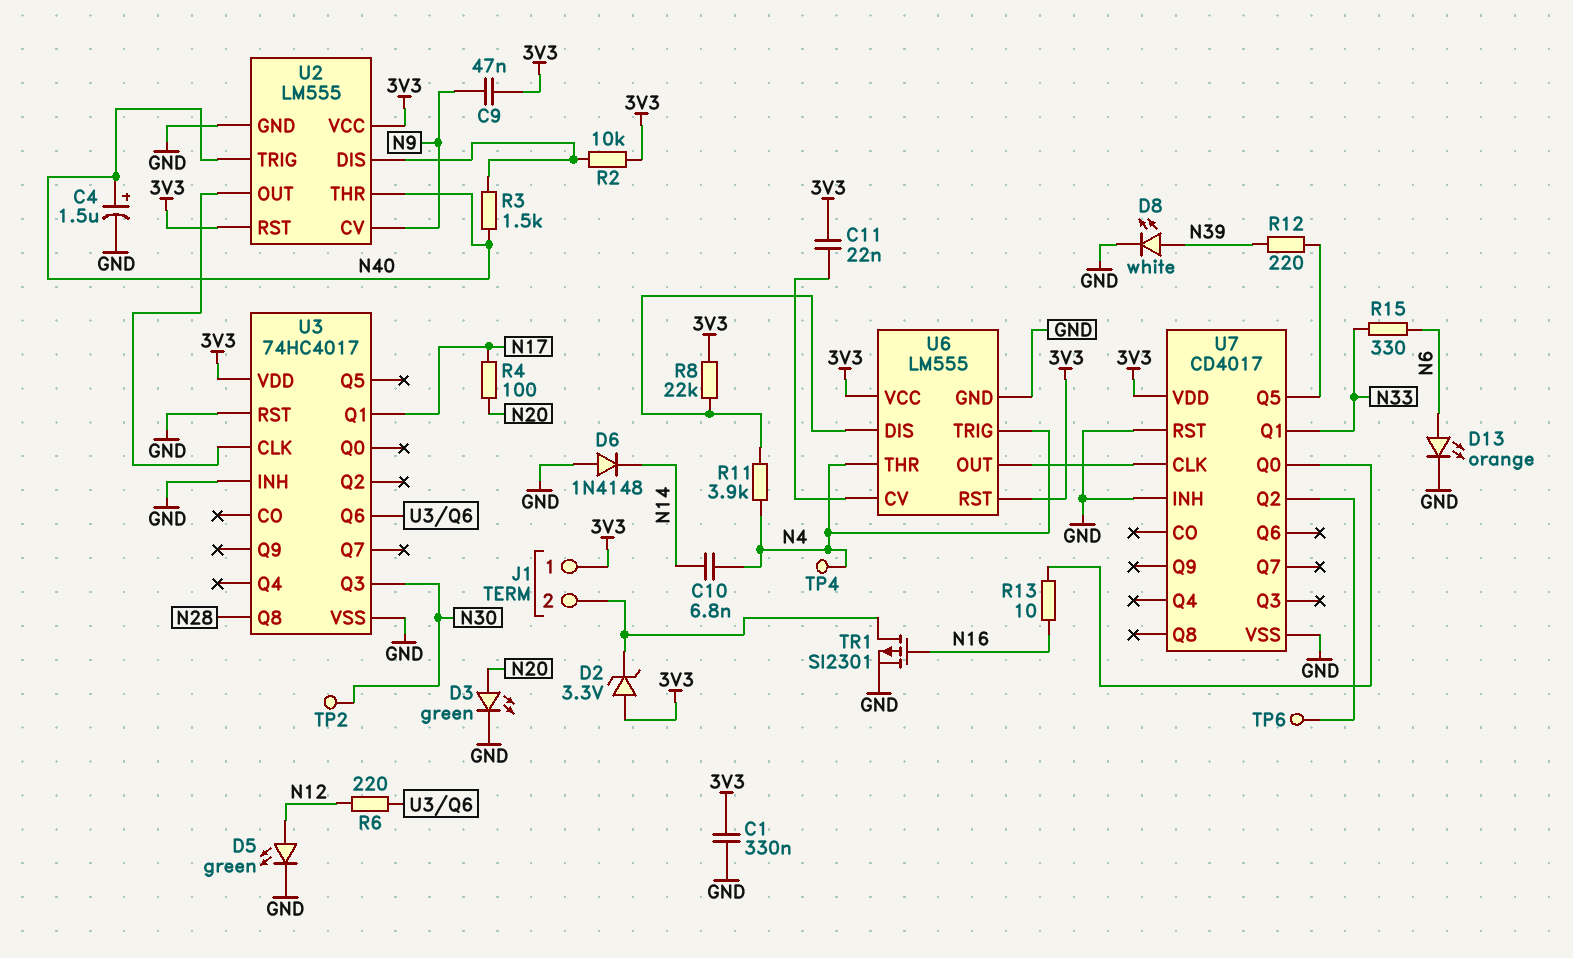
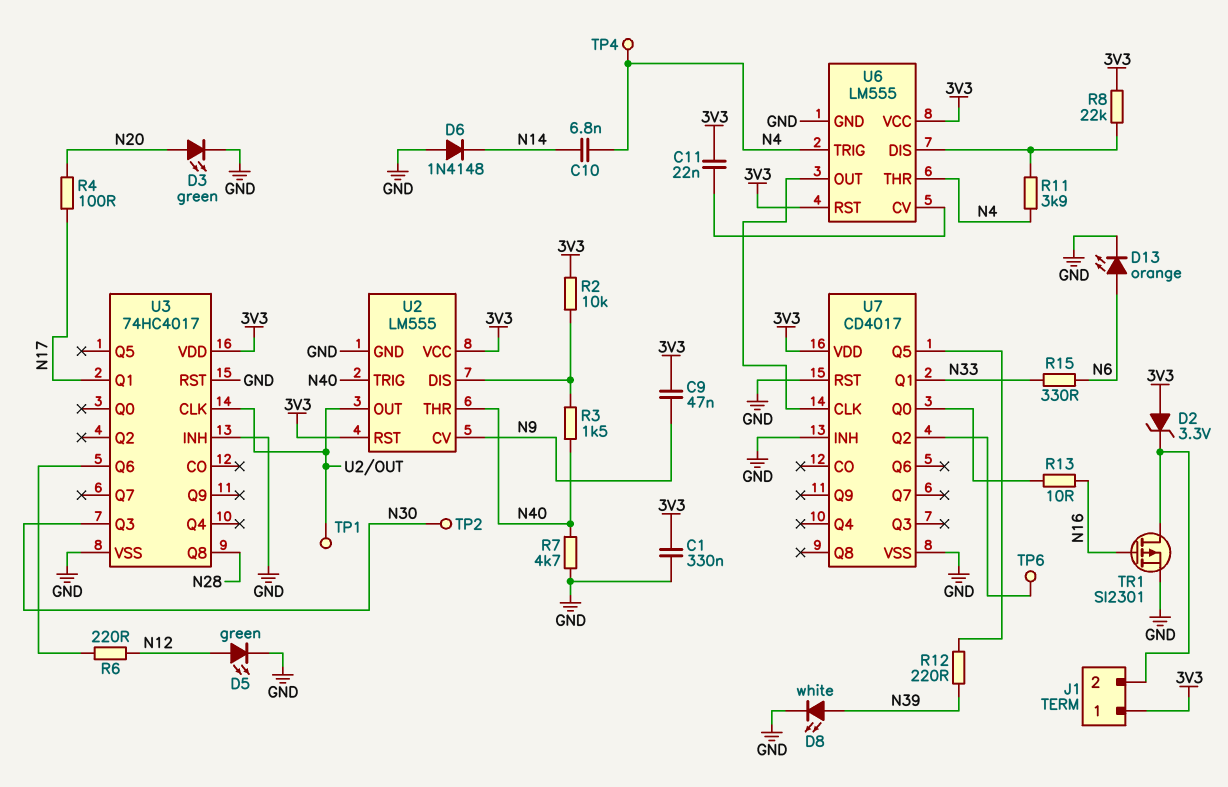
C4: 1.5uF (plus N40, minus GND) -> none
R7: none -> 4.7k (GND, N40)
TP1: none -> test point (U2/OUT)

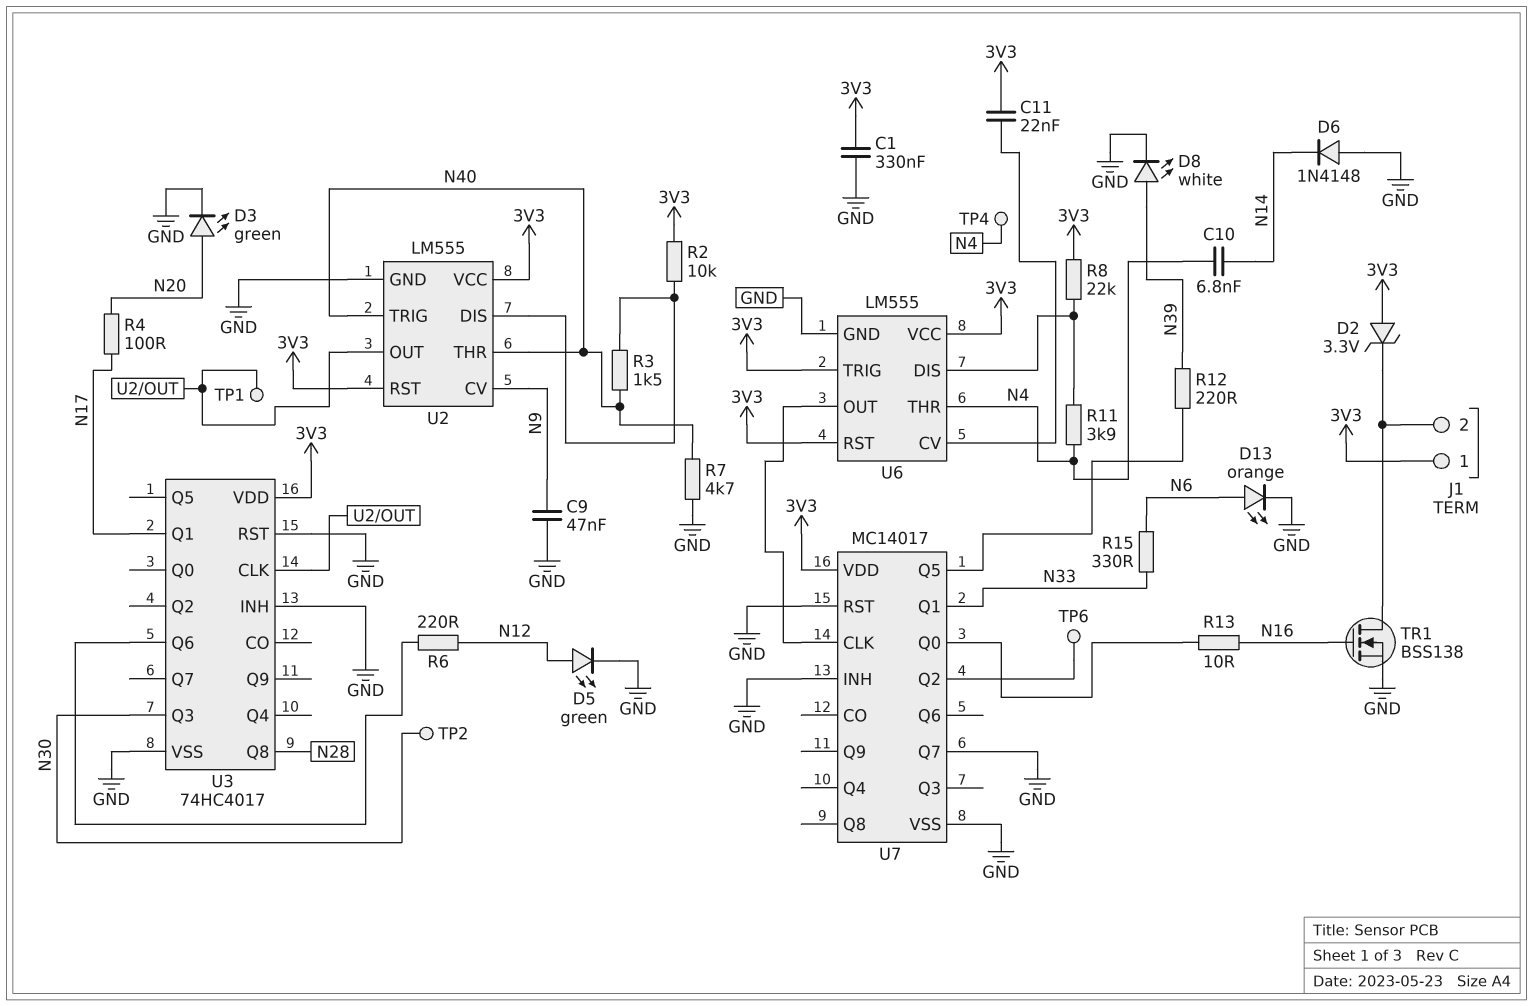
C9: 47nF (3V3, N9) -> 47nF (GND, N9)
TR1: PMOS SI2301 (G N16, D J1/2, S GND) -> NMOS BSS138 (G N16, D J1/2, S GND)
U6 pin TRIG: N4 -> 3V3
U7: CD4017 -> MC14017
U7 pin Q7: none -> GND

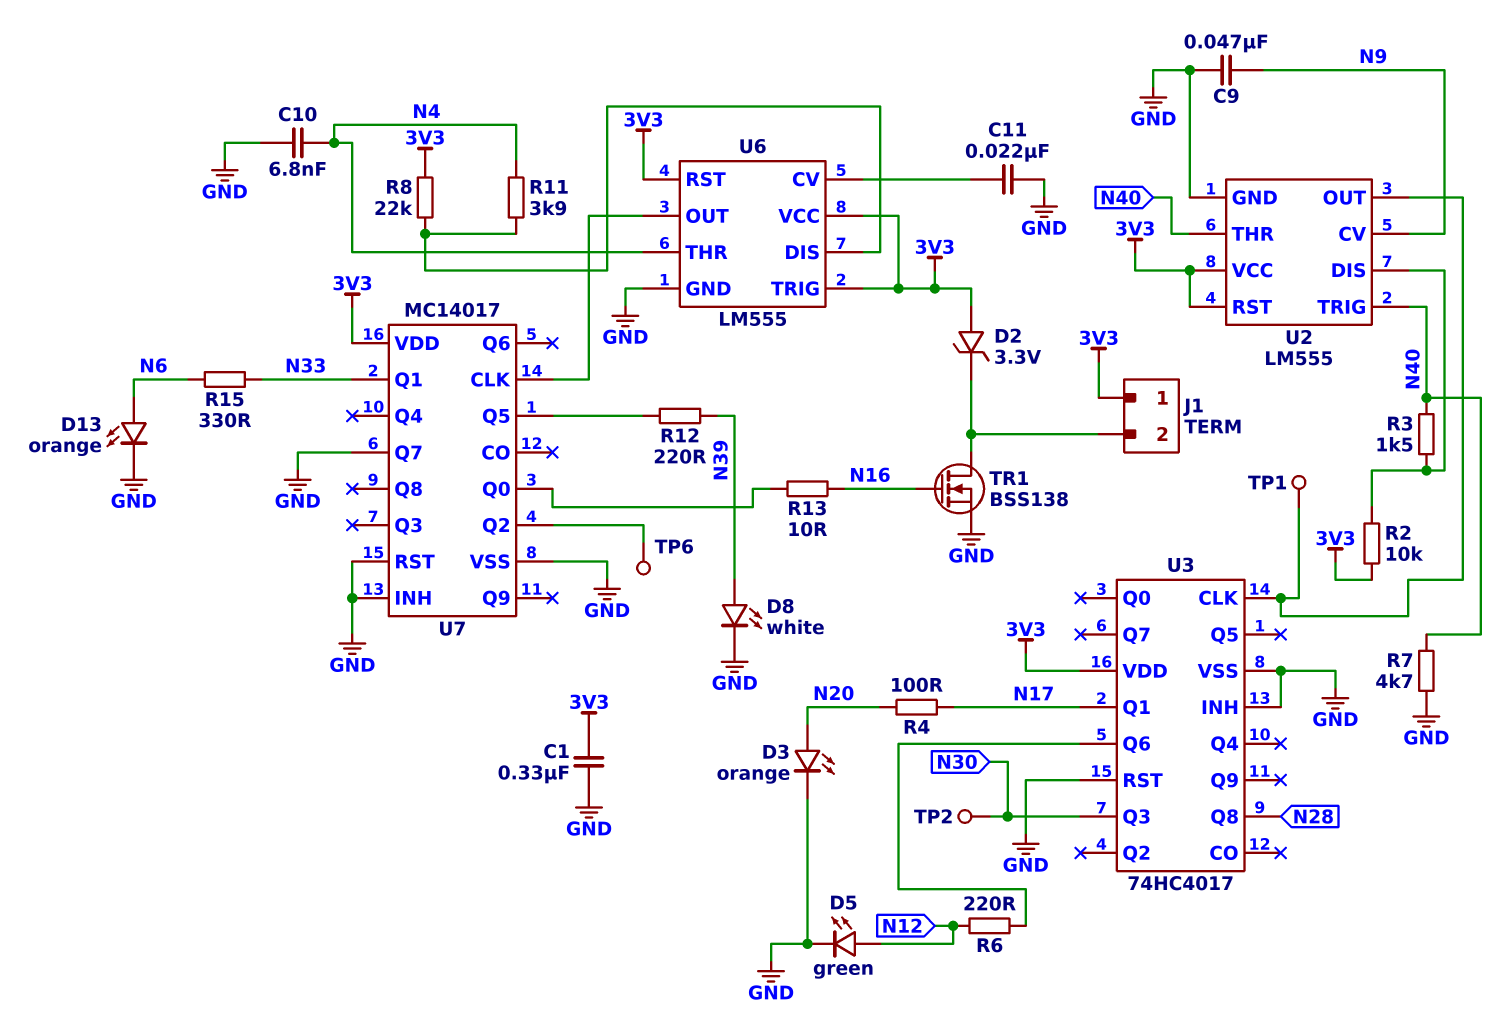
C10: 6.8nF (N4, N14) -> 6.8nF (GND, N4)
C11: 22nF (3V3, U6/CV) -> 22nF (GND, U6/CV)
D3: LED green (A N20, K GND) -> LED orange (A N20, K GND)
D6: diode 1N4148 (A GND, K N14) -> none
TP4: test point (N4) -> none

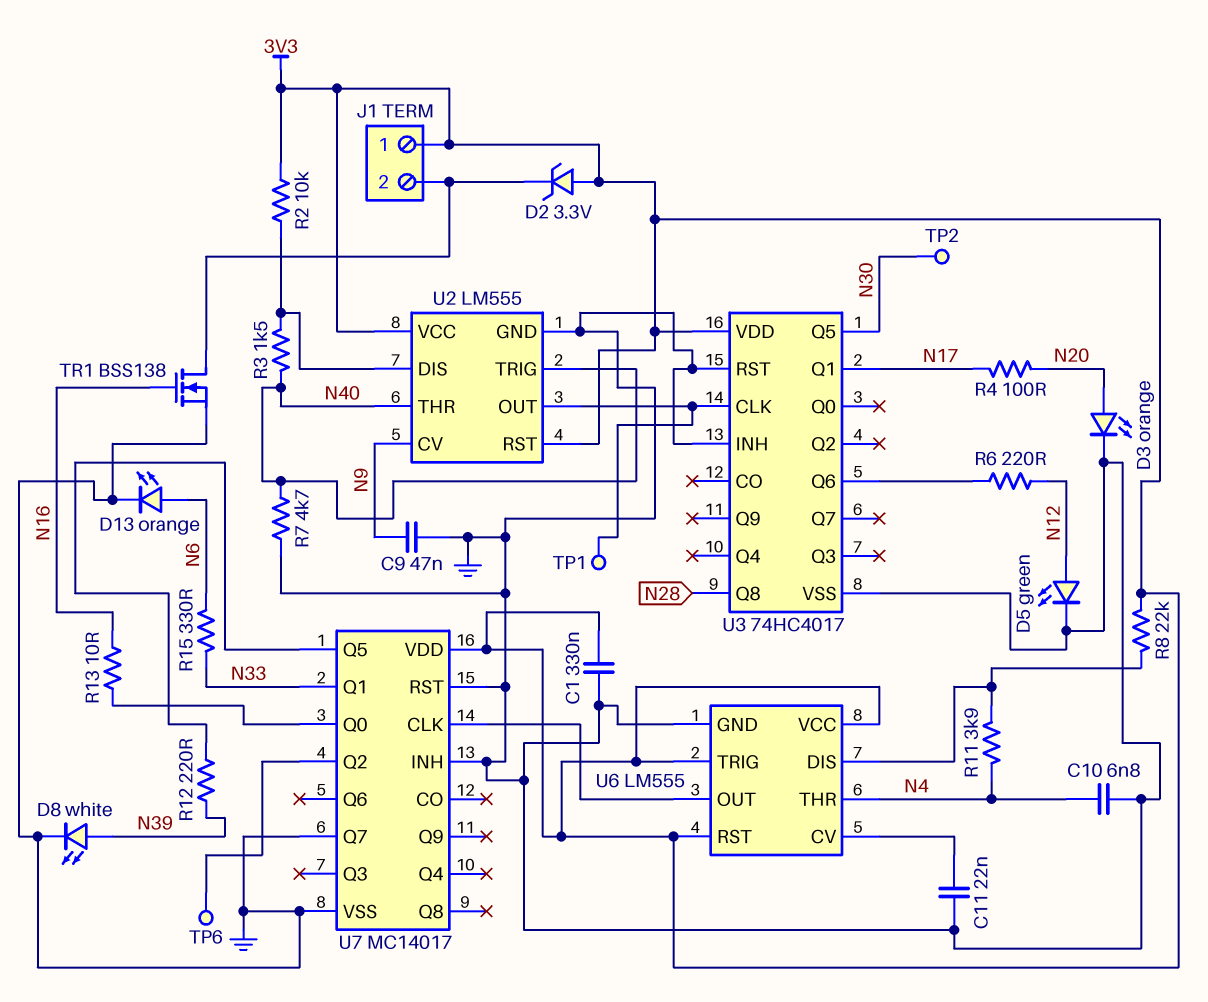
U3 pin Q3: N30 -> none
U3 pin Q5: none -> N30

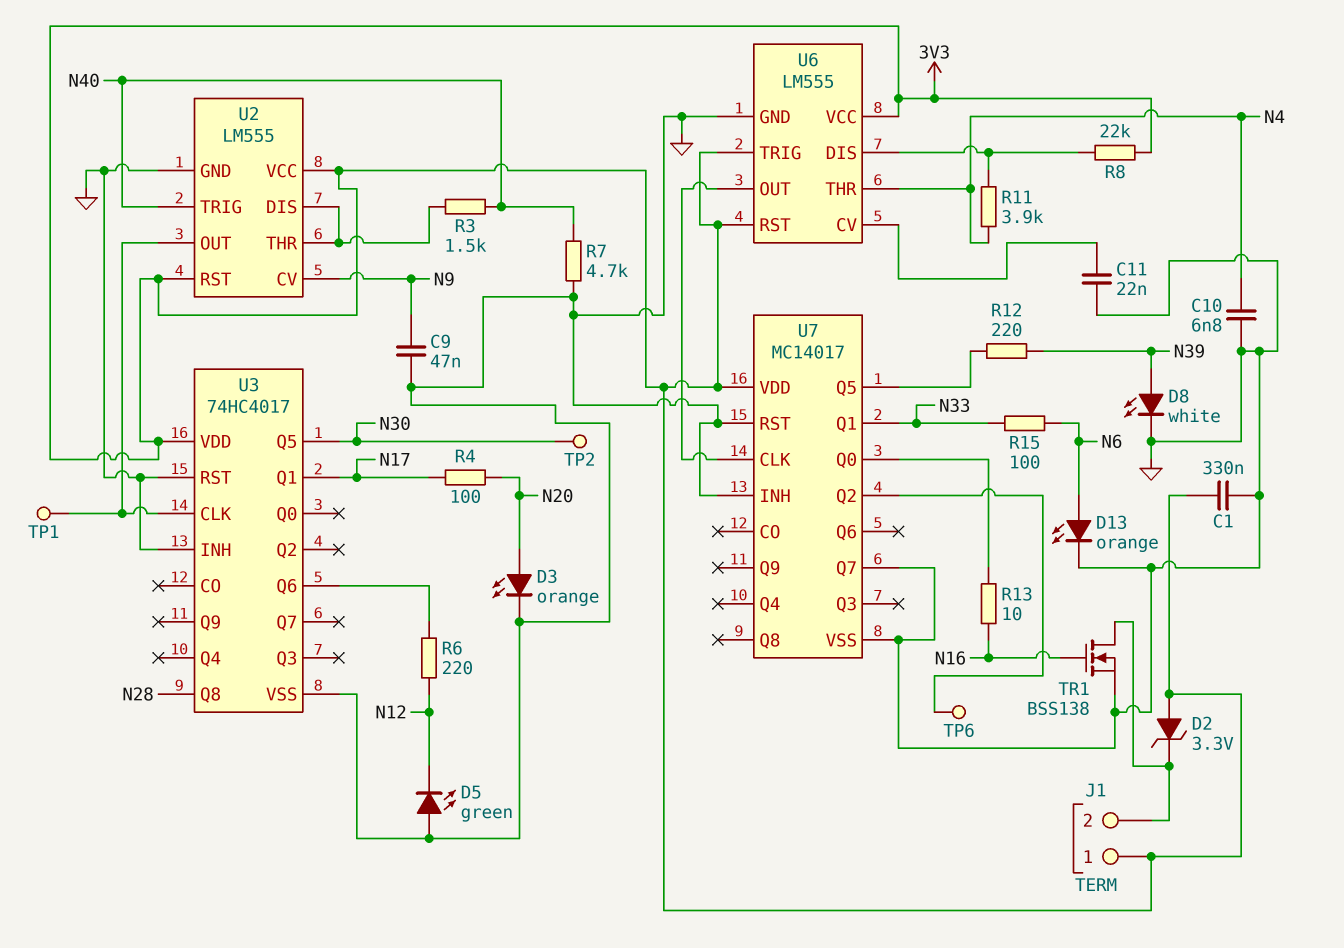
D5: LED green (A N12, K GND) -> LED green (A GND, K N12)
R2: 10k (3V3, U2/DIS) -> none
R15: 330 (N6, N33) -> 100 (N6, N33)
U2 pin THR: N40 -> U2/DIS

